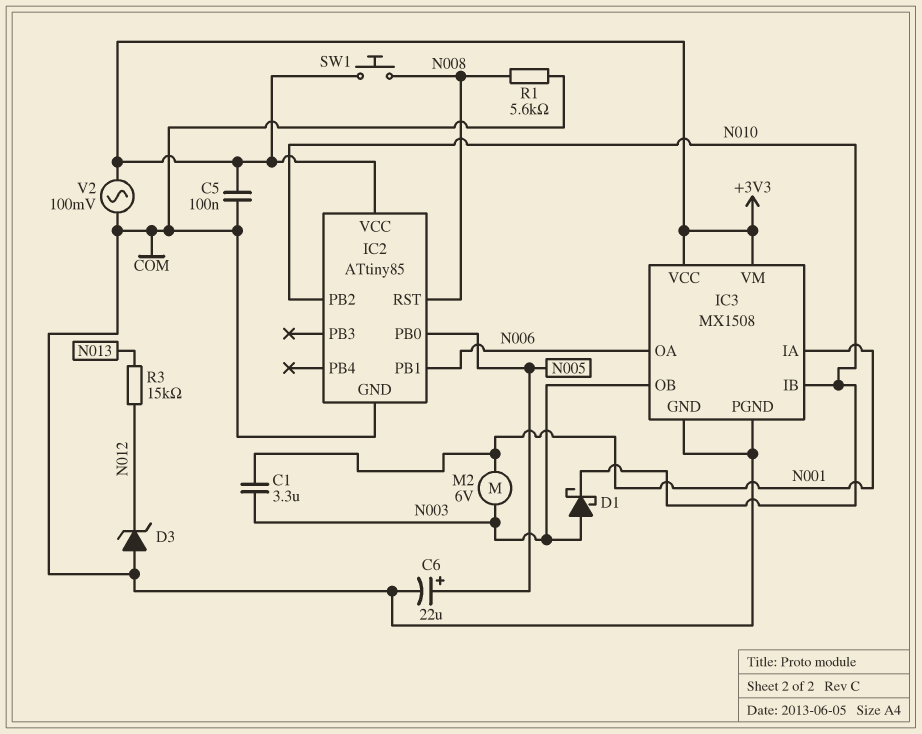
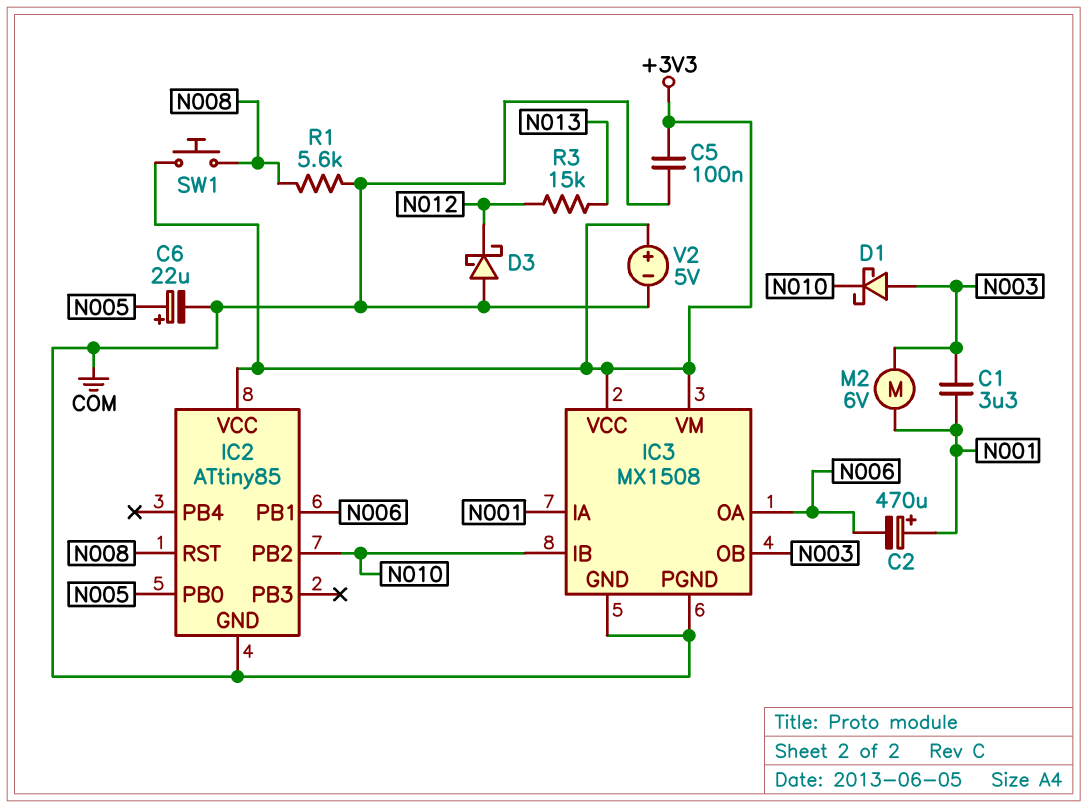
C2: none -> 470uF (plus N001, minus N006)
D3: zener (A COM, K N012) -> schottky (A COM, K N012)
V2: AC 100mV (+3V3, COM) -> 5V (plus +3V3, minus COM)

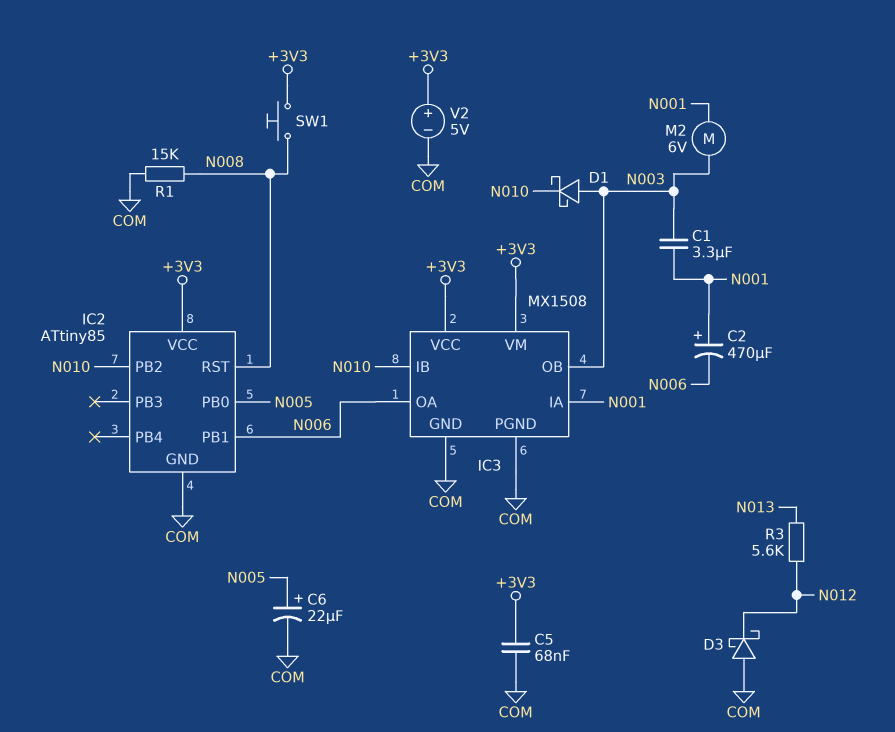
C5: 100nF (+3V3, COM) -> 68nF (+3V3, COM)
R1: 5.6k (COM, N008) -> 15k (COM, N008)
R3: 15k (N012, N013) -> 5.6k (N012, N013)

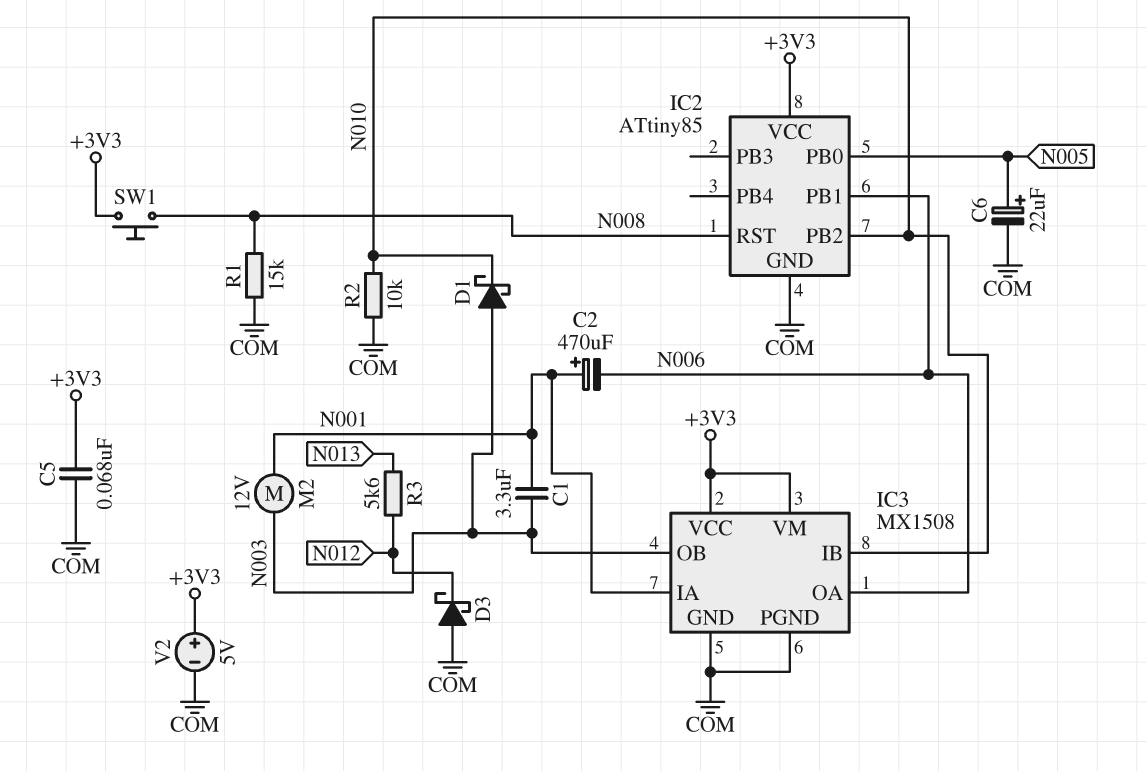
M2: motor 6V (N001, N003) -> motor 12V (N001, N003)
R2: none -> 10k (COM, N010)

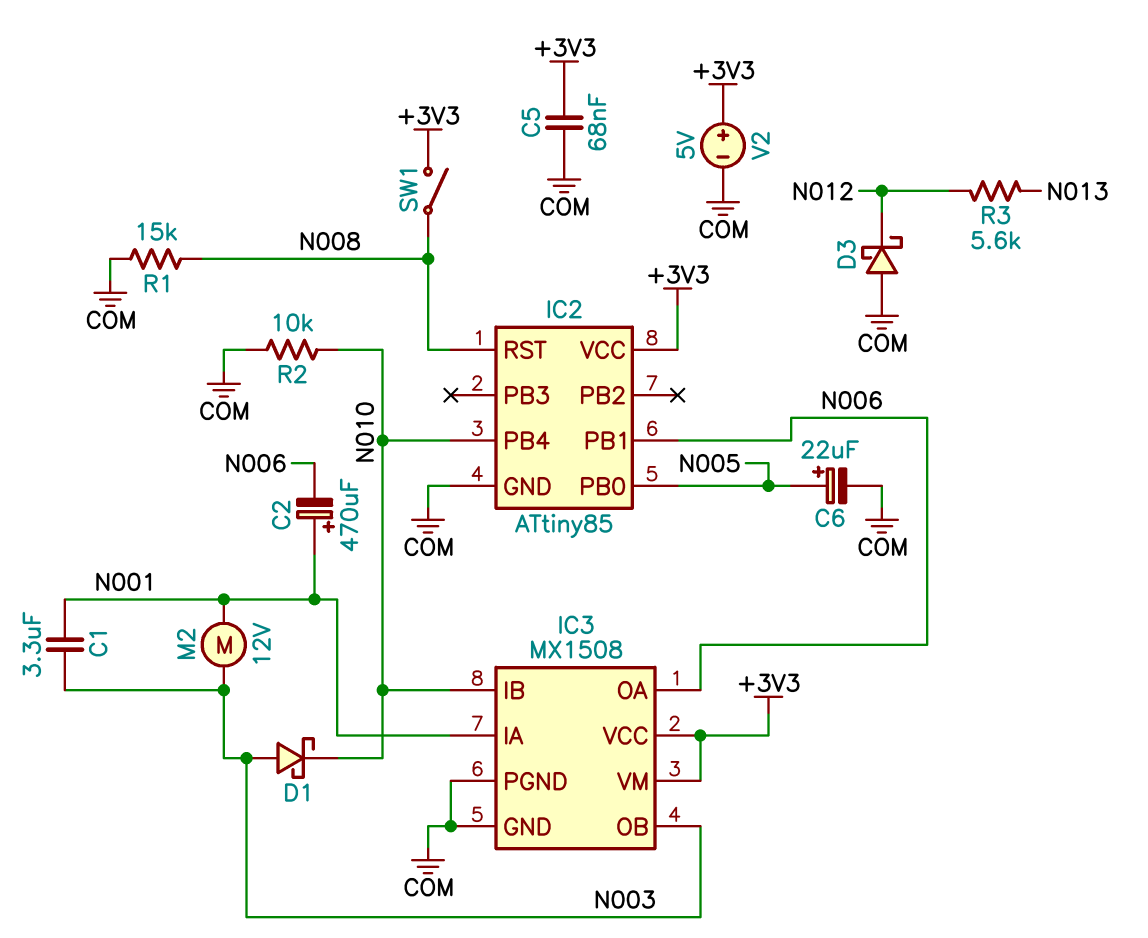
IC2 pin PB2: N010 -> none
IC2 pin PB4: none -> N010
SW1: button (+3V3, N008) -> switch (+3V3, N008)

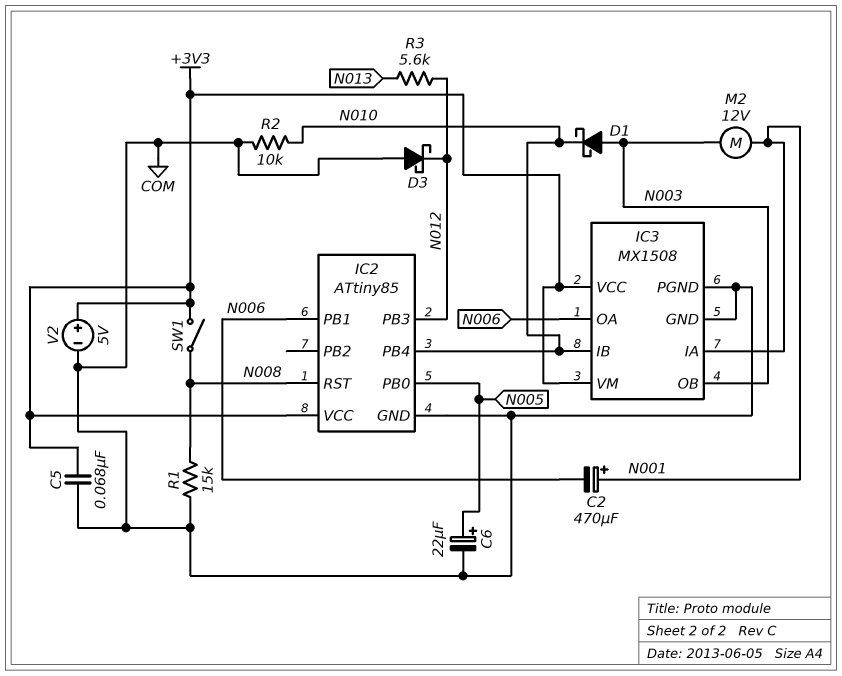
C1: 3.3uF (N001, N003) -> none
IC2 pin PB3: none -> N012

